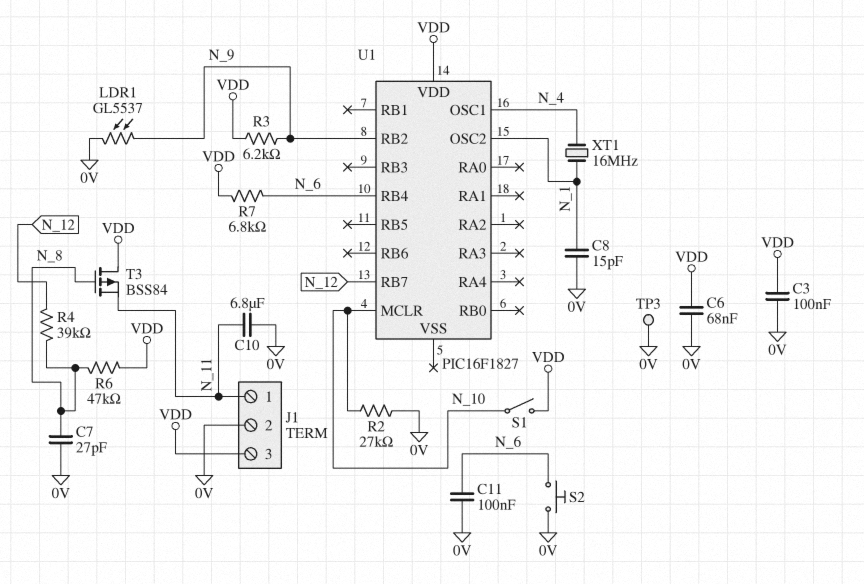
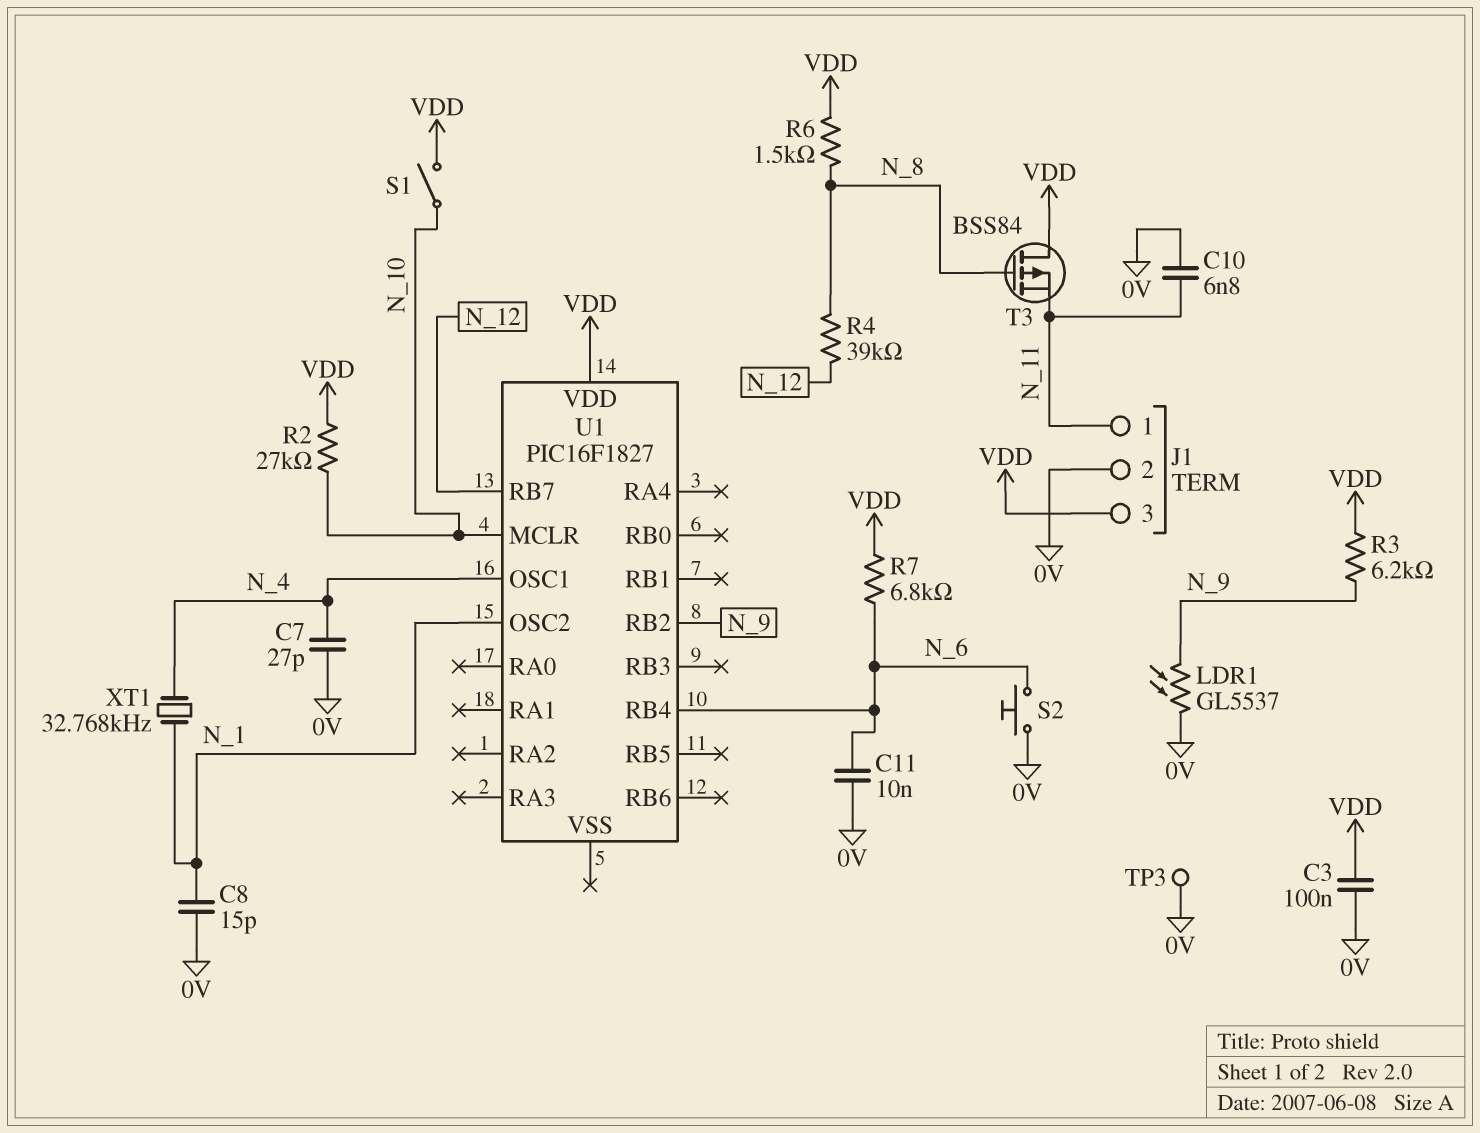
C6: 68nF (0V, VDD) -> none
C7: 27pF (0V, N_8) -> 27pF (0V, N_4)
C10: 6.8uF (0V, N_11) -> 6.8nF (0V, N_11)
C11: 100nF (0V, N_6) -> 10nF (0V, N_6)
R2: 27k (0V, N_10) -> 27k (N_10, VDD)
R6: 47k (N_8, VDD) -> 1.5k (N_8, VDD)
XT1: 16MHz (N_1, N_4) -> 32.768kHz (N_1, N_4)

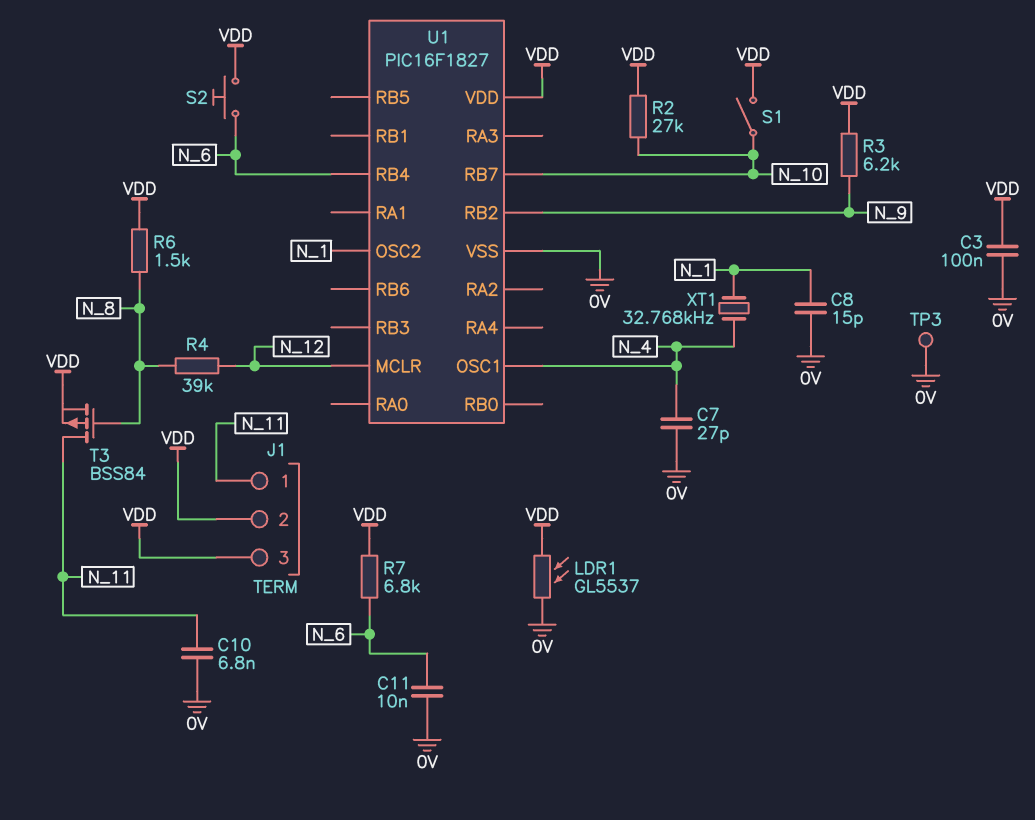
J1 pin 2: 0V -> VDD
LDR1: GL5537 (0V, N_9) -> GL5537 (0V, VDD)
S2: button (0V, N_6) -> button (N_6, VDD)
T3: PMOS BSS84 (G N_8, D VDD, S N_11) -> PMOS BSS84 (G N_8, D N_11, S VDD)
U1 pin MCLR: N_10 -> N_12
U1 pin RB7: N_12 -> N_10
U1 pin VSS: none -> 0V

